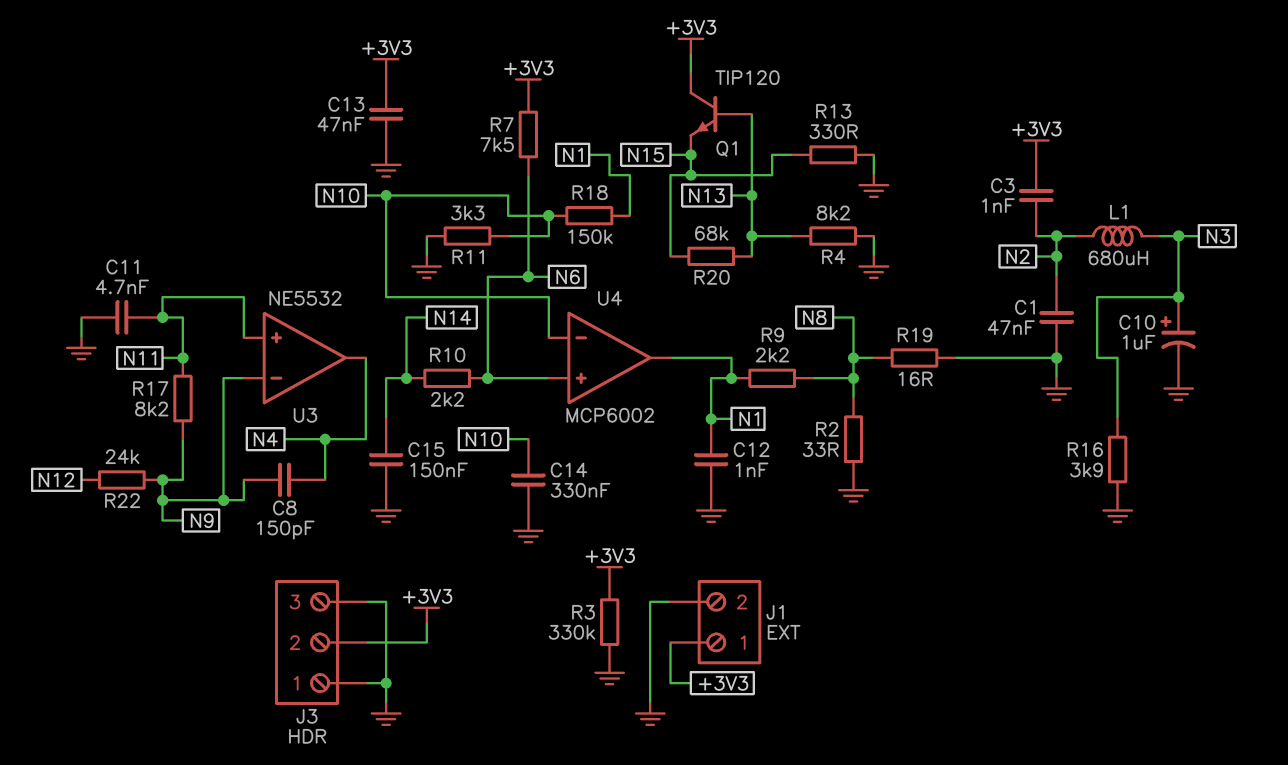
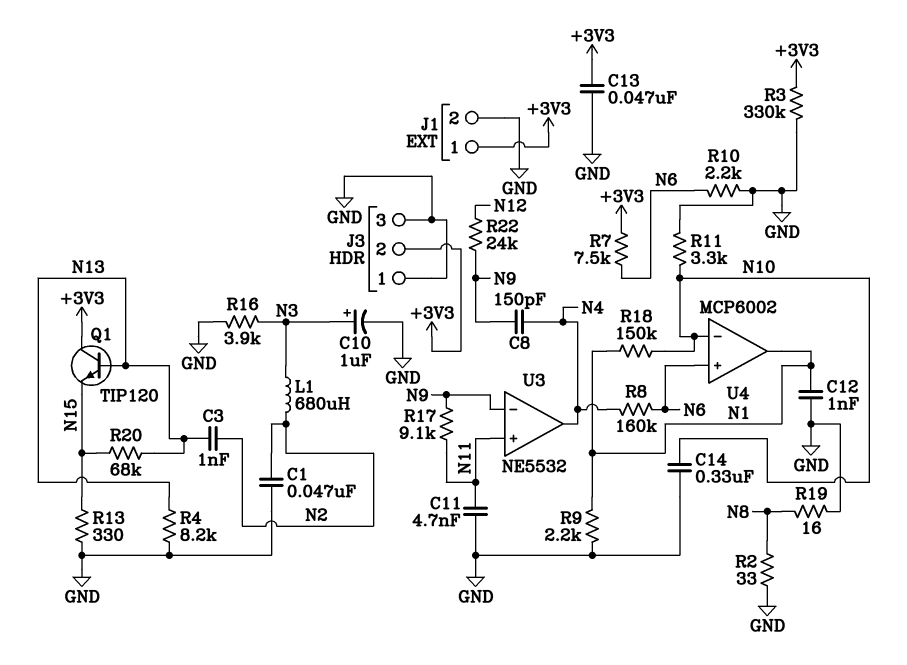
C3: 1nF (+3V3, N2) -> 1nF (N2, N13)
C15: 150nF (GND, N14) -> none
R8: none -> 160k (N4, N6)
R9: 2.2k (N1, N8) -> 2.2k (GND, N1)
R10: 2.2k (N6, N14) -> 2.2k (GND, N6)
R17: 8.2k (N9, N11) -> 9.1k (N9, N11)

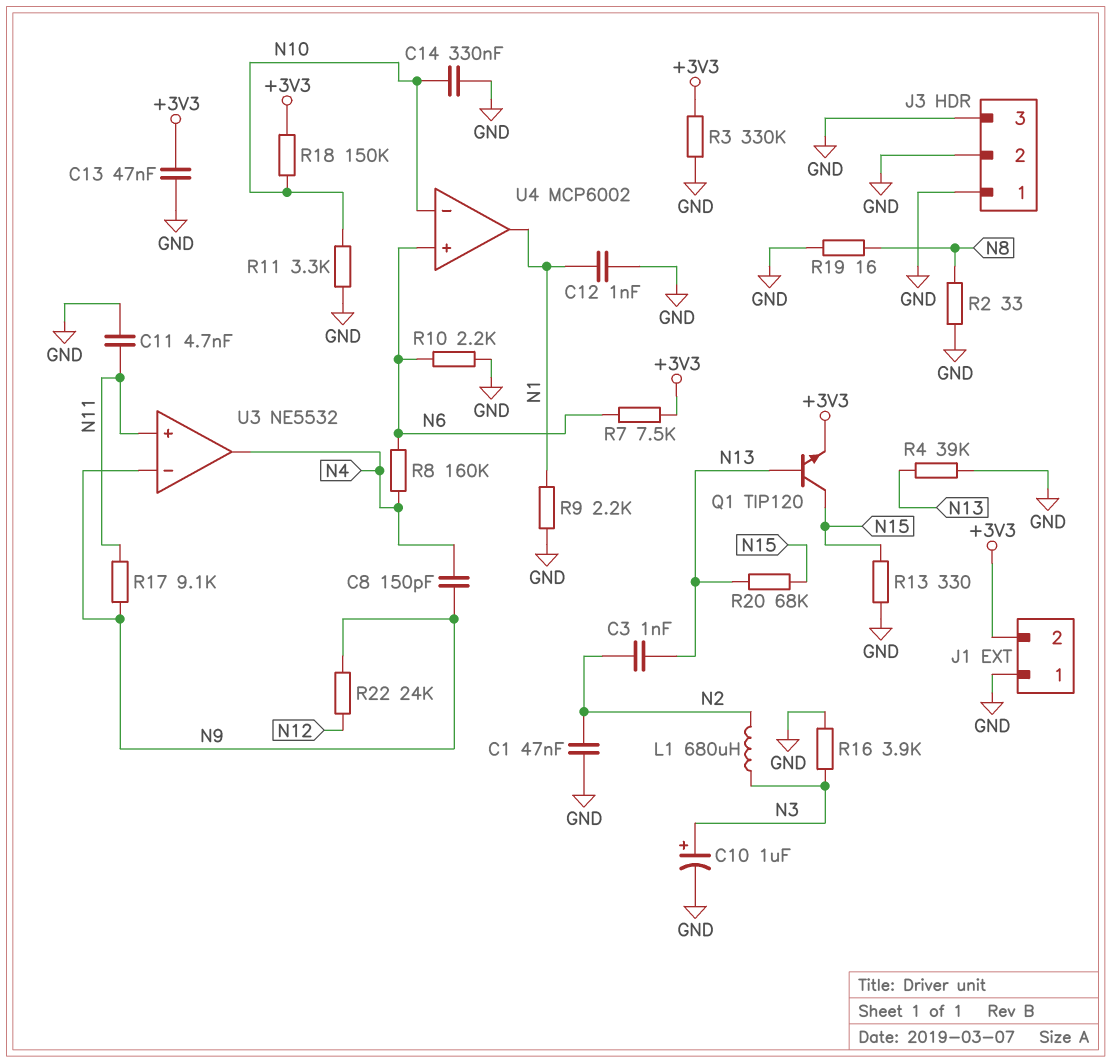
J1 pin 1: +3V3 -> GND
J1 pin 2: GND -> +3V3
J3 pin 2: +3V3 -> GND
Q1: NPN TIP120 (B N13, C +3V3, E N15) -> NPN TIP120 (B N13, C N15, E +3V3)
R4: 8.2k (GND, N13) -> 39k (GND, N13)
R18: 150k (N1, N10) -> 150k (+3V3, N10)

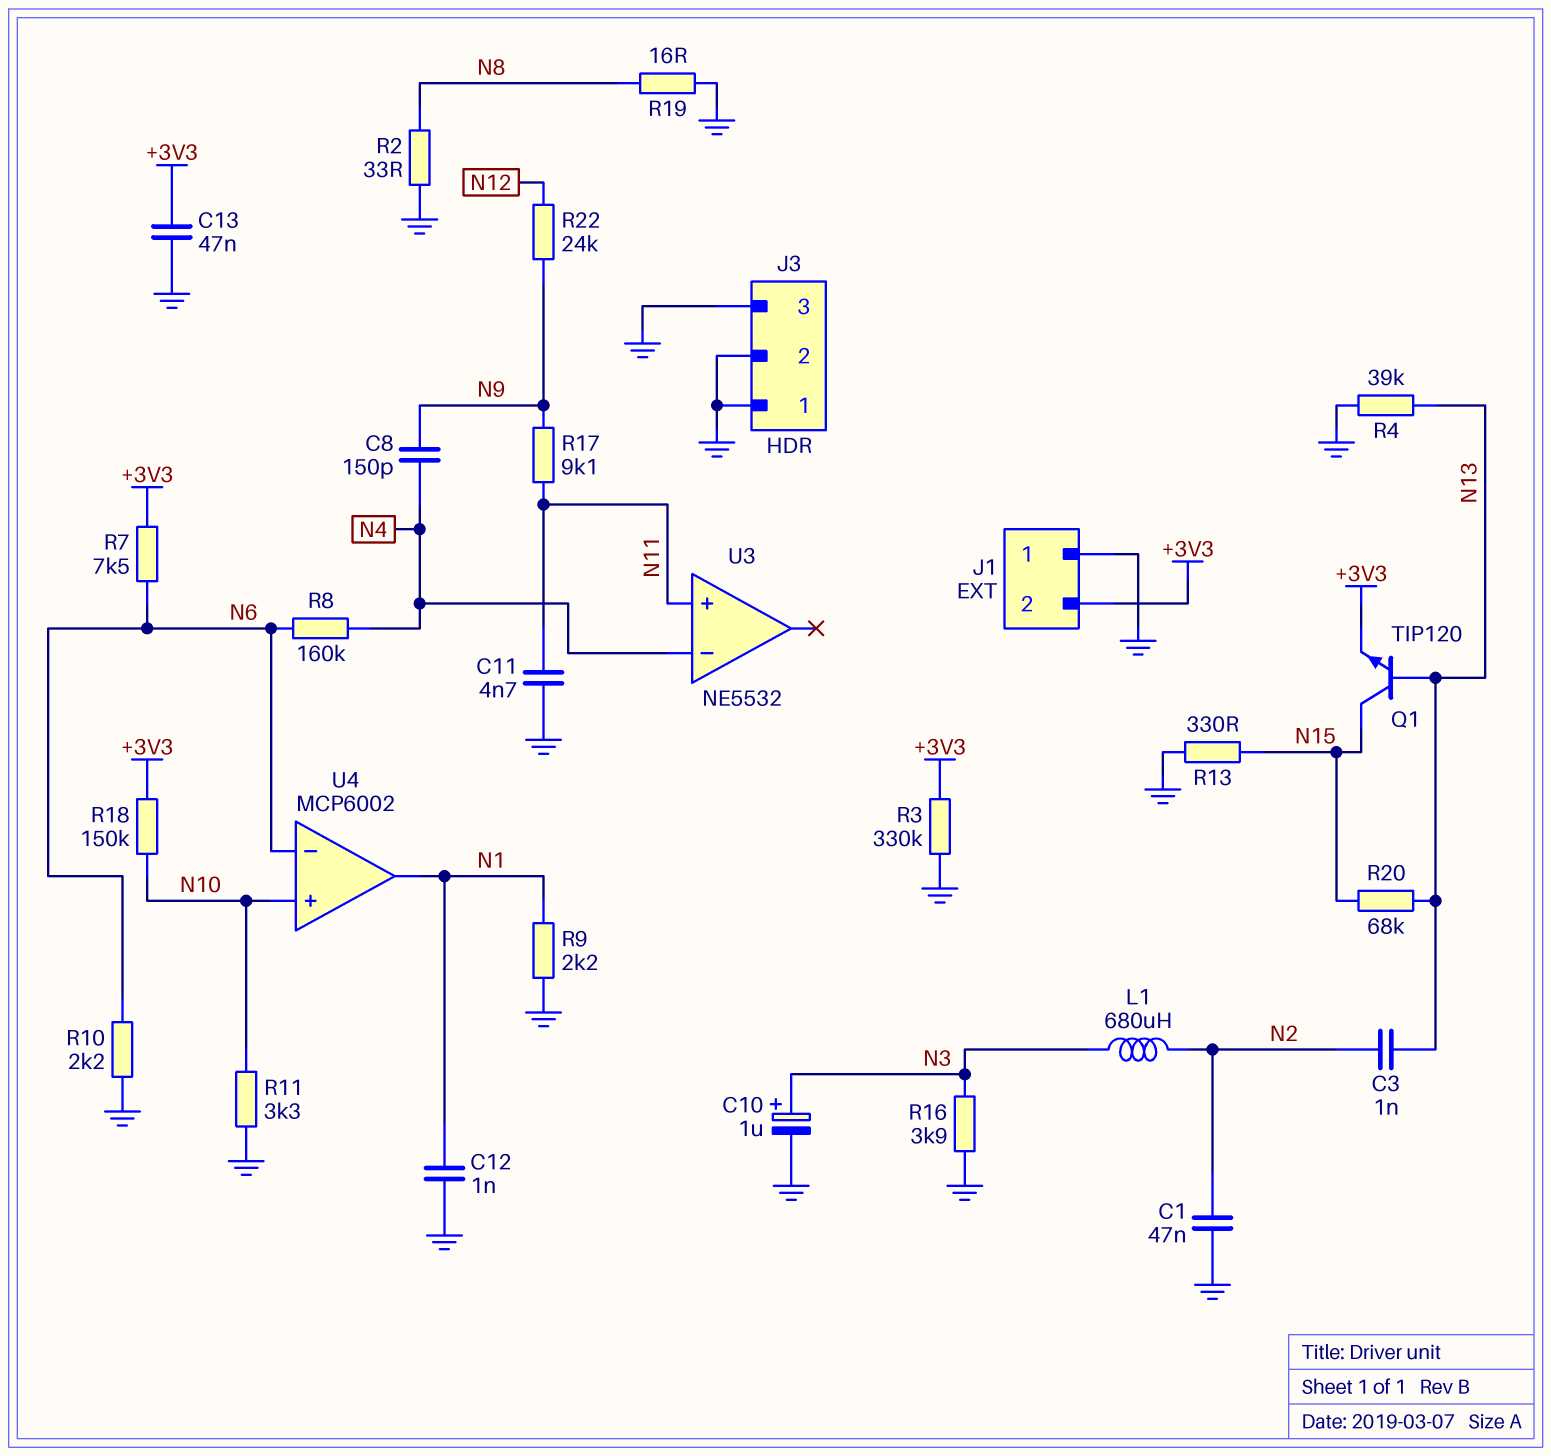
C14: 330nF (GND, N10) -> none
U3 pin in-: N9 -> N4
U3 pin out: N4 -> none
U4 pin in+: N6 -> N10
U4 pin in-: N10 -> N6

